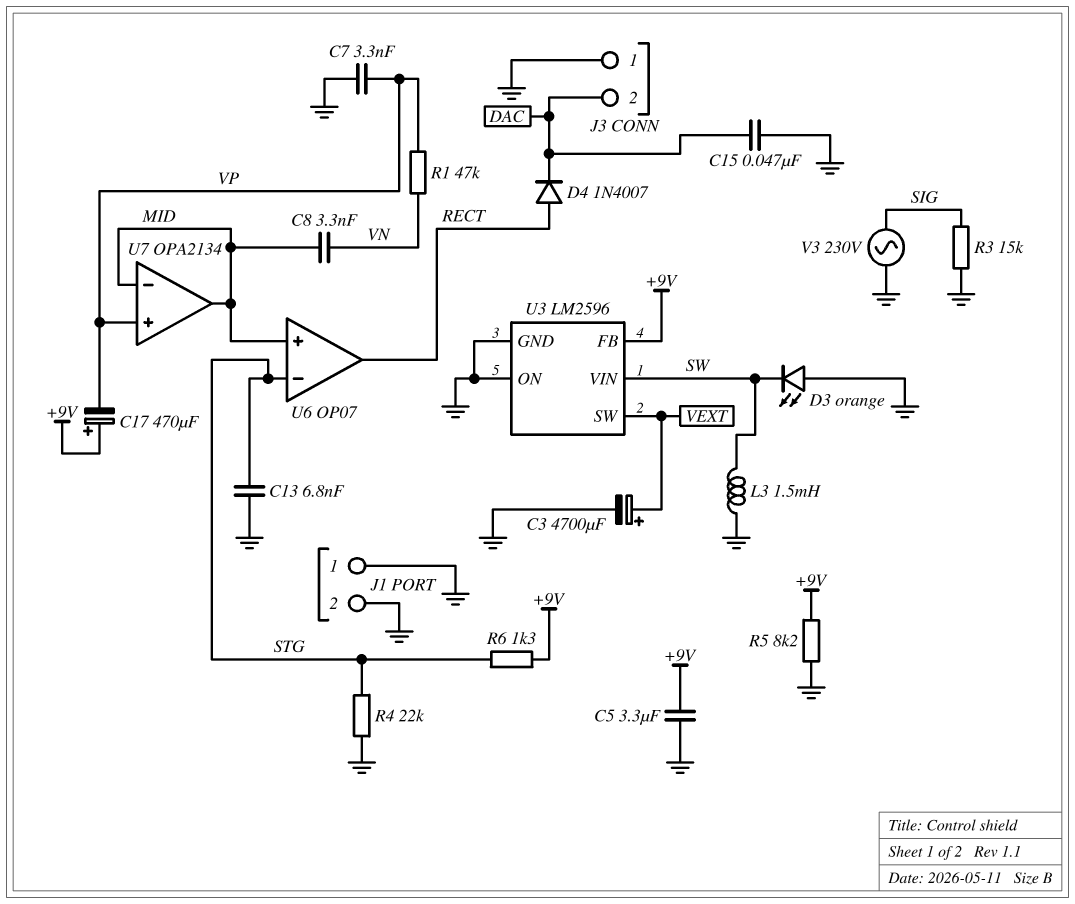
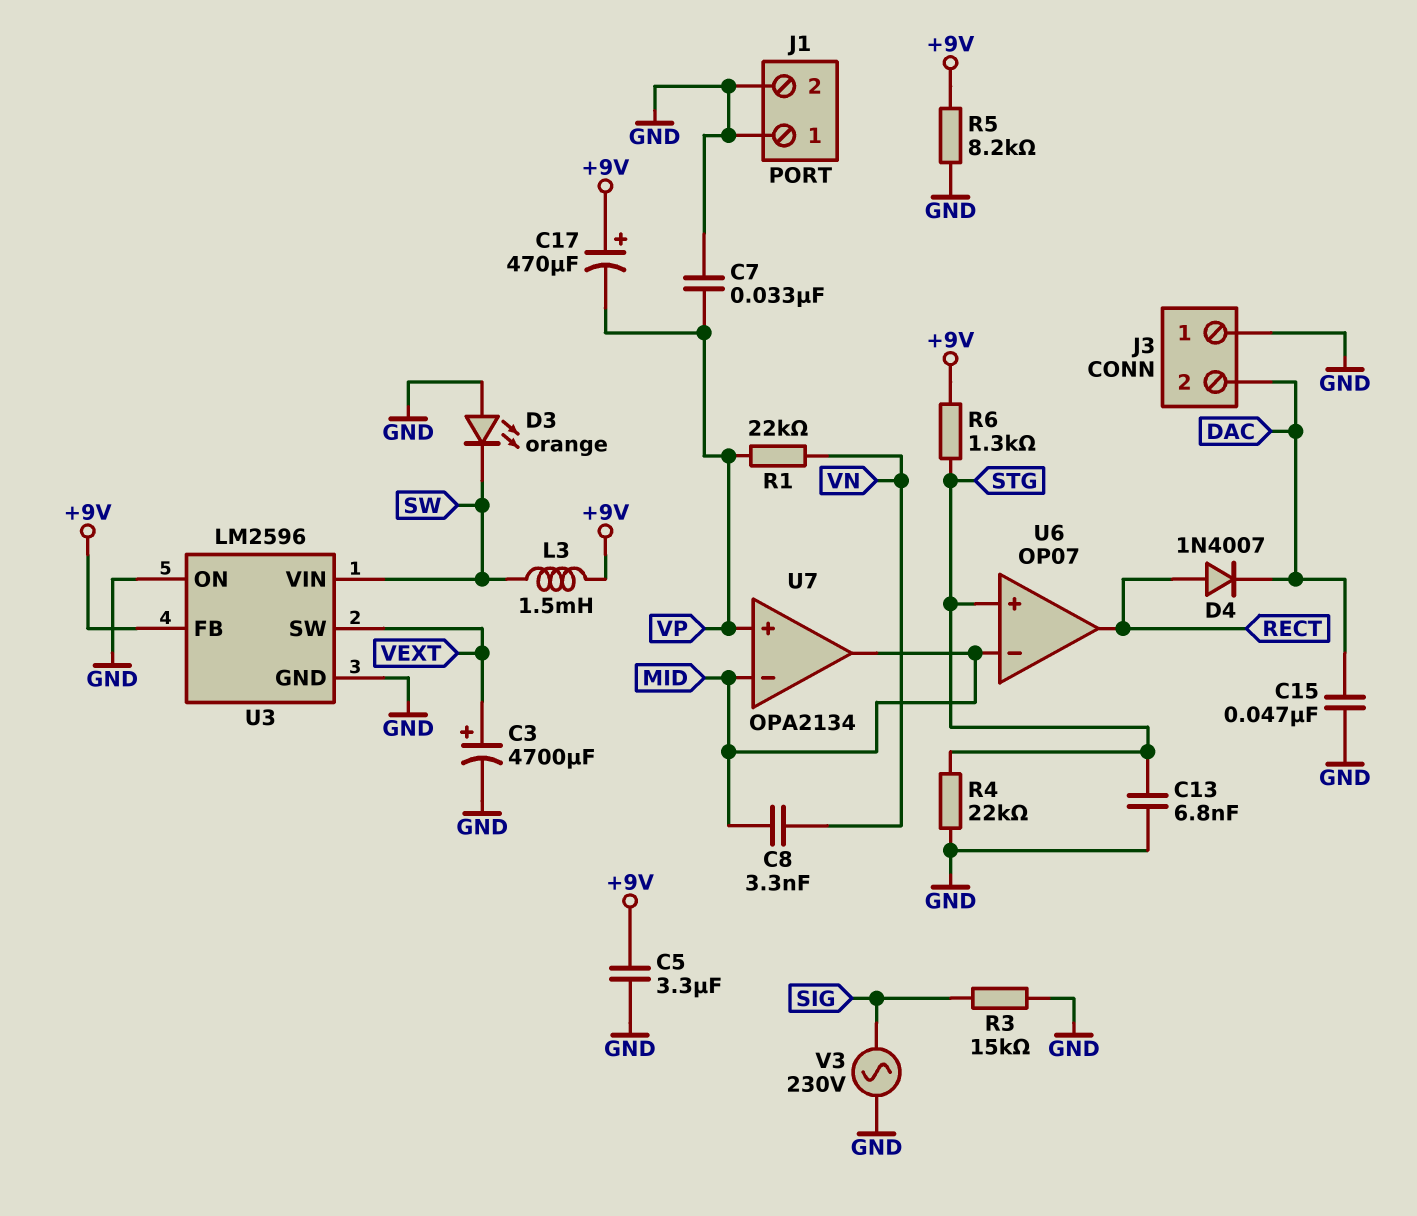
C7: 3.3nF (GND, VP) -> 33nF (GND, VP)
L3: 1.5mH (GND, SW) -> 1.5mH (+9V, SW)
R1: 47k (VN, VP) -> 22k (VN, VP)
U6 pin in+: MID -> STG
U6 pin in-: STG -> MID

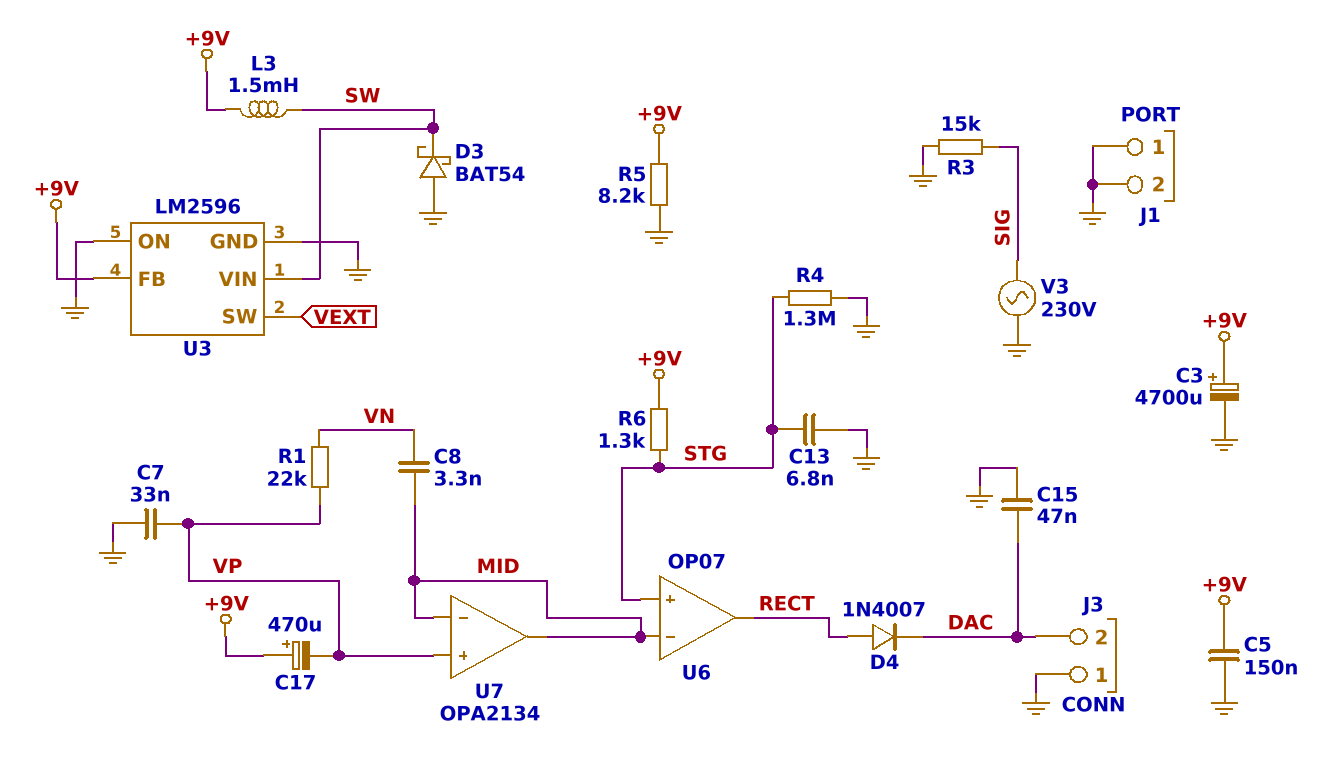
C3: 4700uF (plus VEXT, minus GND) -> 4700uF (plus +9V, minus GND)
C5: 3.3uF (+9V, GND) -> 150nF (+9V, GND)
D3: LED orange (A GND, K SW) -> schottky BAT54 (A GND, K SW)
R4: 22k (GND, STG) -> 1.3M (GND, STG)

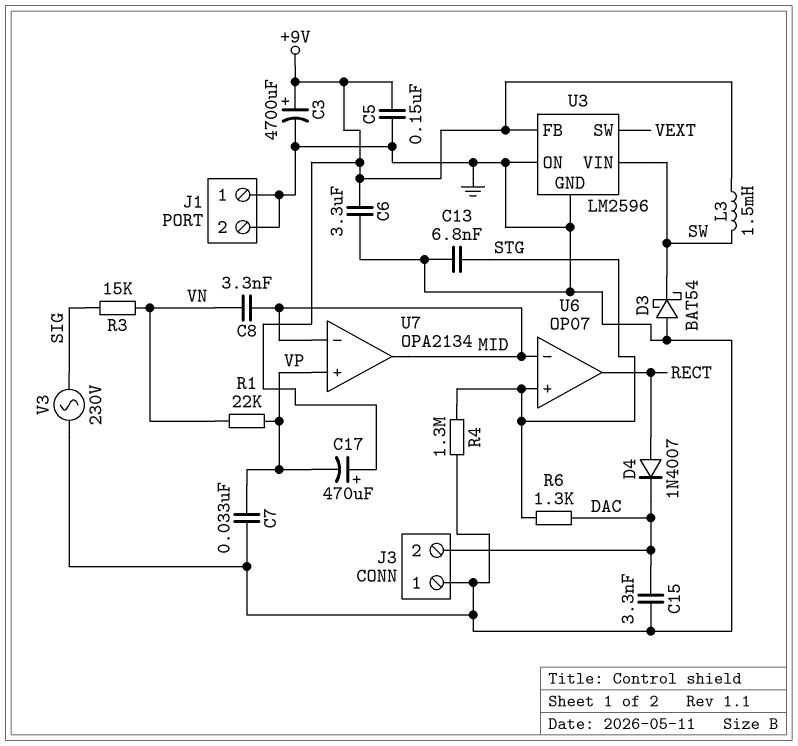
C6: none -> 3.3uF (+9V, GND)
C15: 47nF (DAC, GND) -> 3.3nF (DAC, GND)
R3: 15k (GND, SIG) -> 15k (SIG, VN)
R5: 8.2k (+9V, GND) -> none
R6: 1.3k (+9V, STG) -> 1.3k (DAC, STG)

